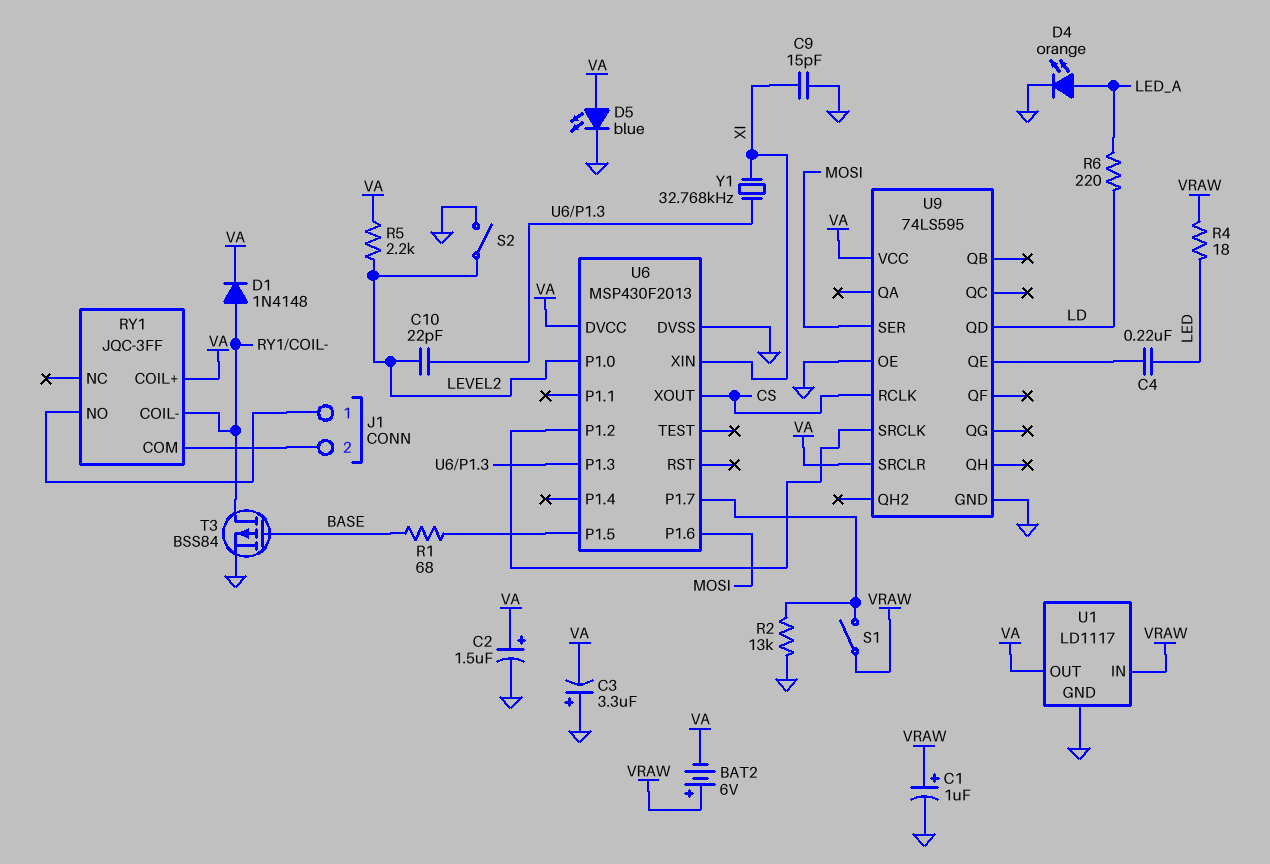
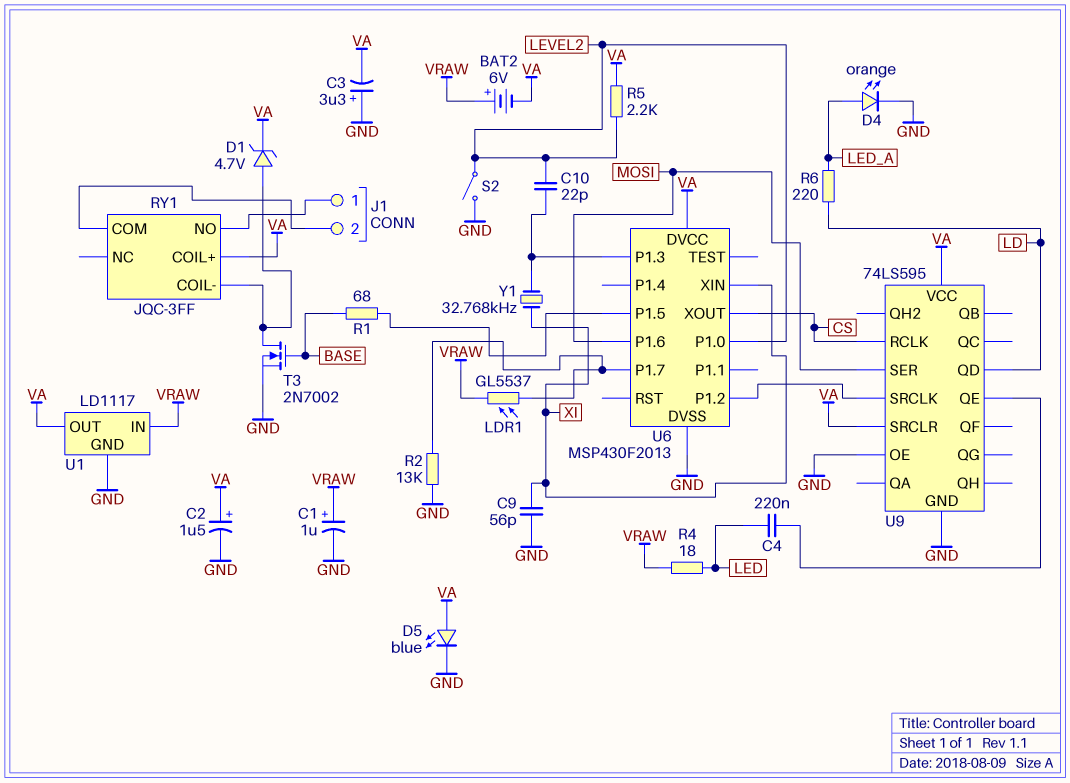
C9: 15pF (GND, XI) -> 56pF (GND, XI)
D1: diode 1N4148 (A RY1/COIL-, K VA) -> zener 4.7V (A RY1/COIL-, K VA)
LDR1: none -> GL5537 (U6/P1.7, VRAW)
S1: switch (U6/P1.7, VRAW) -> none
T3: PMOS BSS84 (G BASE, D RY1/COIL-, S GND) -> NMOS 2N7002 (G BASE, D RY1/COIL-, S GND)

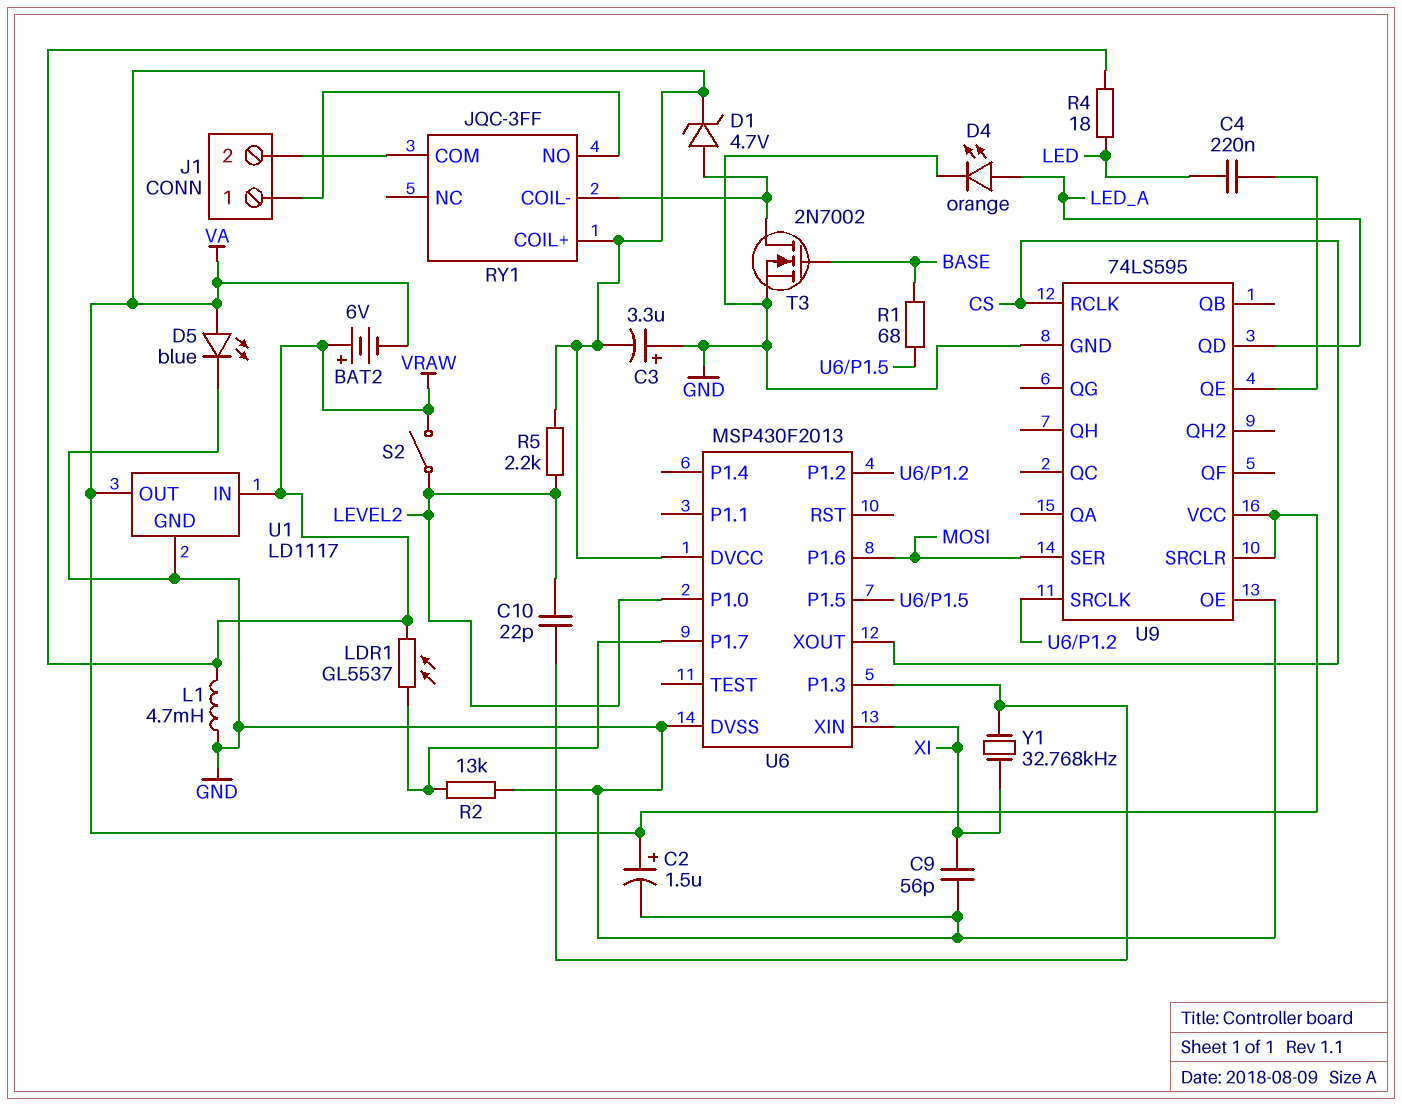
C1: 1uF (plus VRAW, minus GND) -> none
L1: none -> 4.7mH (GND, VRAW)
R6: 220 (LD, LED_A) -> none
S2: switch (GND, LEVEL2) -> switch (LEVEL2, VRAW)
U9 pin QD: LD -> LED_A

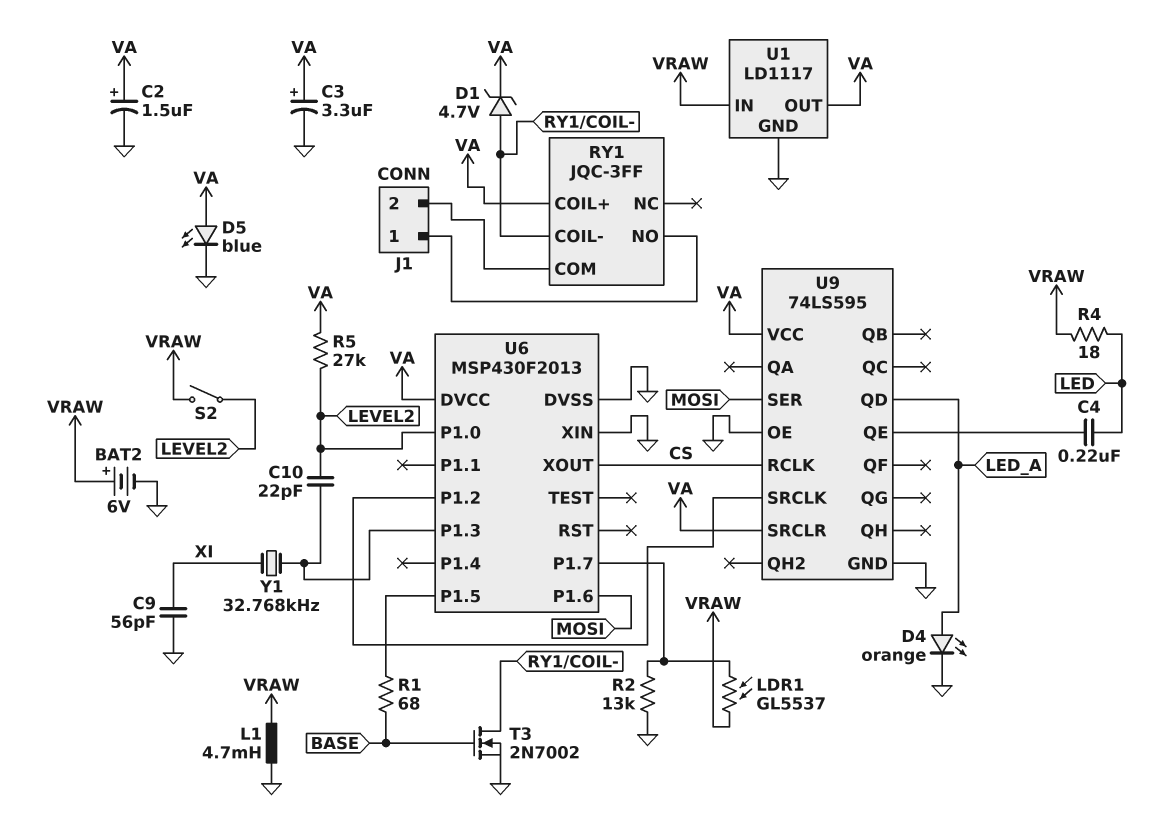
BAT2: 6V (plus VRAW, minus VA) -> 6V (plus VRAW, minus GND)
C3: 3.3uF (plus GND, minus VA) -> 3.3uF (plus VA, minus GND)
R5: 2.2k (LEVEL2, VA) -> 27k (LEVEL2, VA)
U6 pin XIN: XI -> GND

